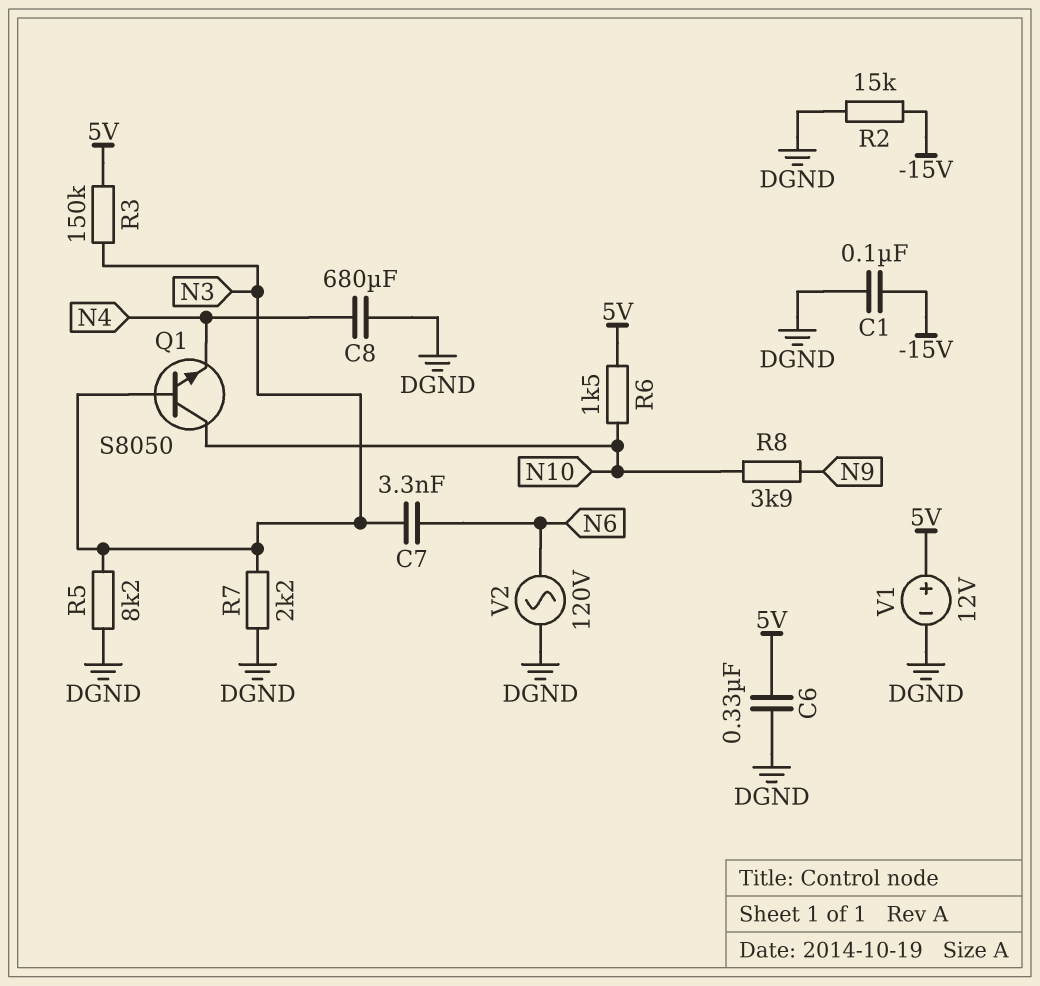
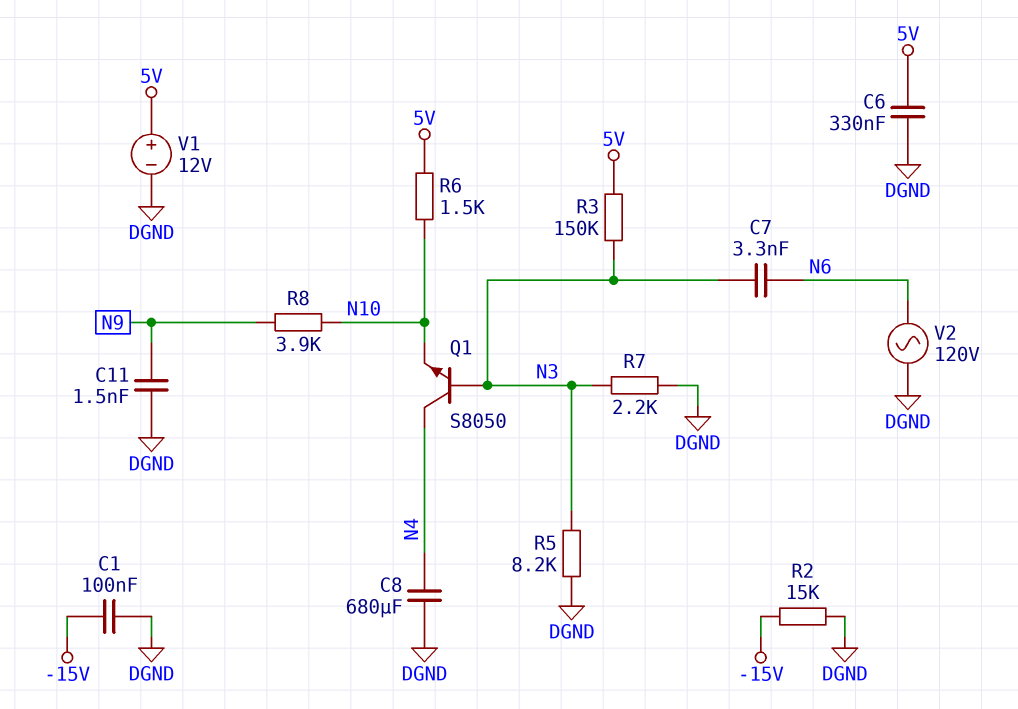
C11: none -> 1.5nF (DGND, N9)
Q1: NPN S8050 (B N3, C N10, E N4) -> NPN S8050 (B N3, C N4, E N10)

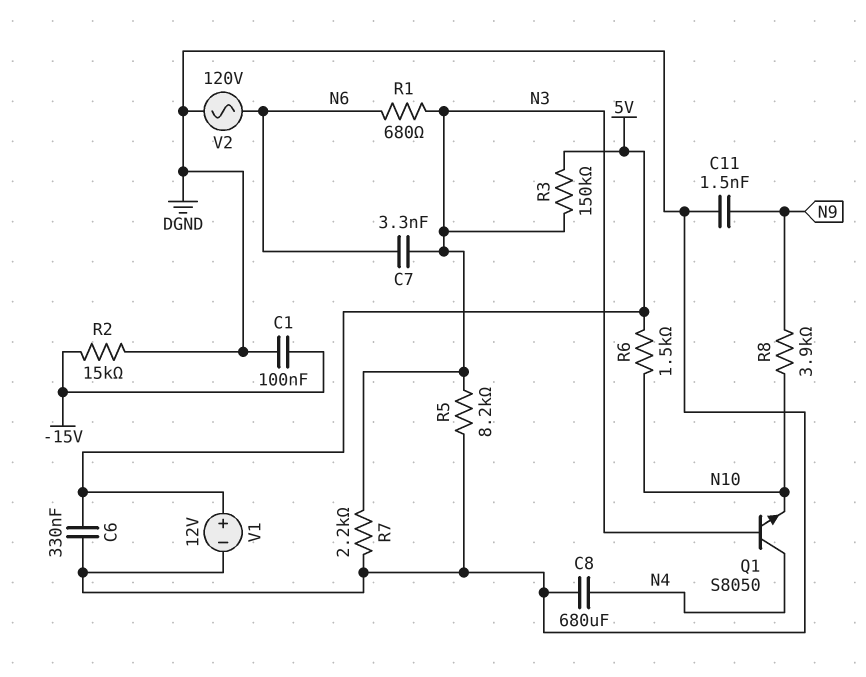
R1: none -> 680 (N3, N6)

